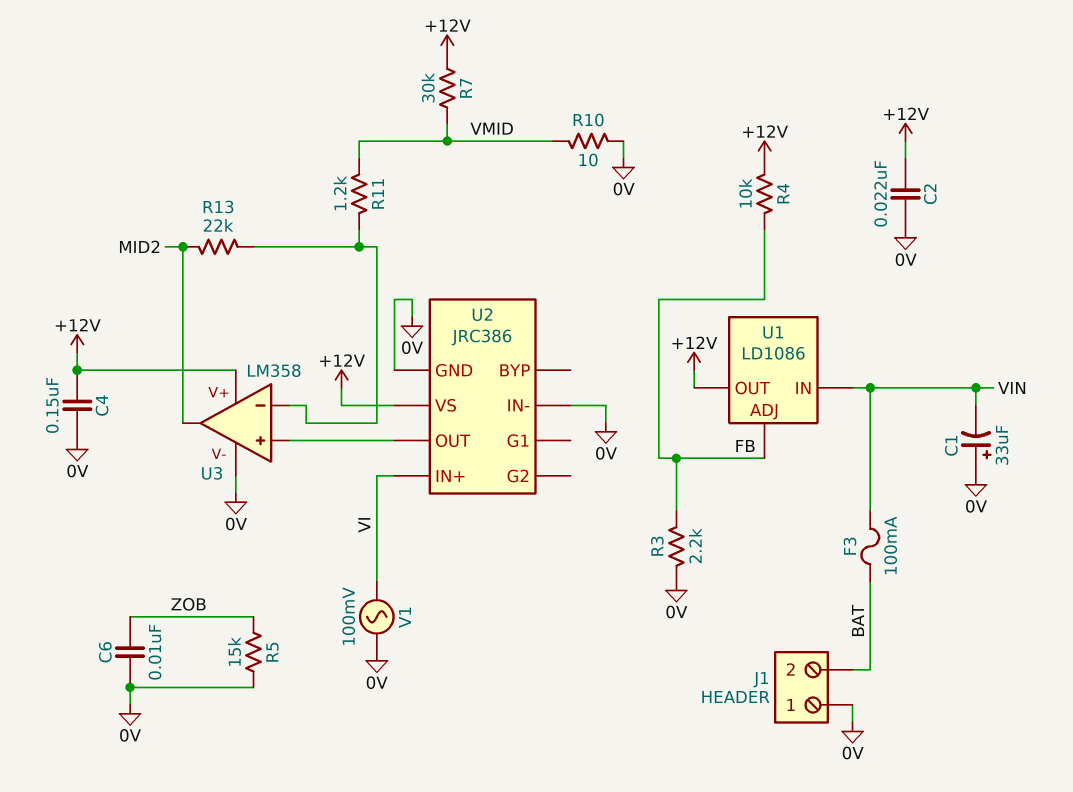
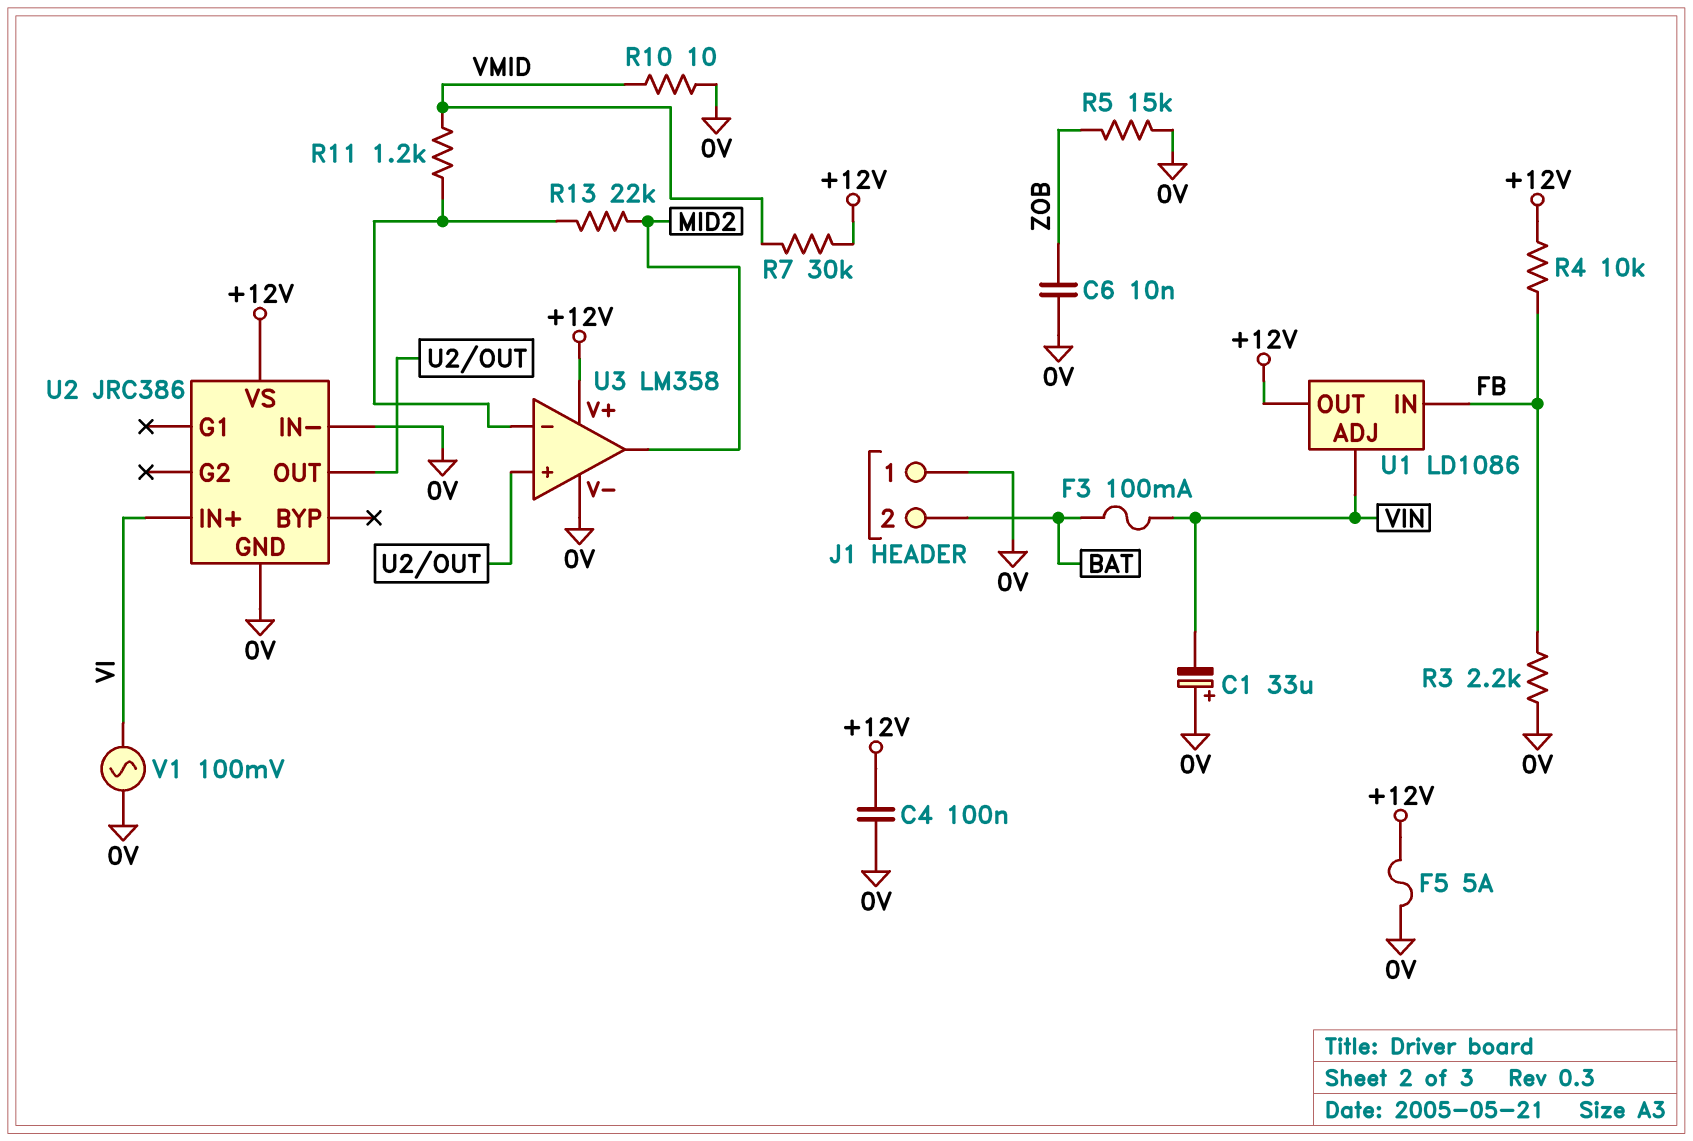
C2: 22nF (+12V, 0V) -> none
C4: 150nF (+12V, 0V) -> 100nF (+12V, 0V)
F5: none -> 5A (+12V, 0V)
U1 pin ADJ: FB -> VIN
U1 pin IN: VIN -> FB

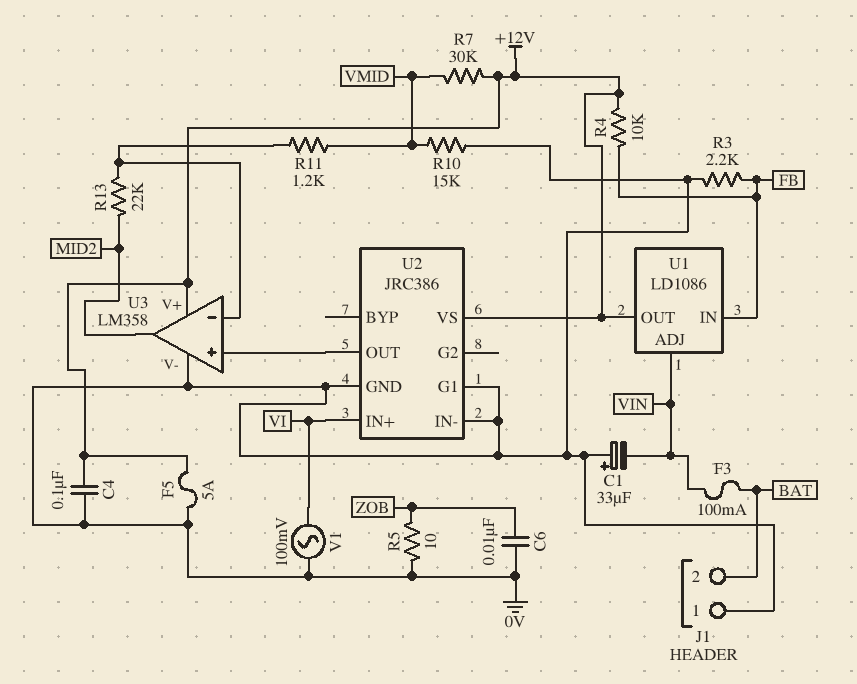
R5: 15k (0V, ZOB) -> 10 (0V, ZOB)
R10: 10 (0V, VMID) -> 15k (0V, VMID)
U2 pin G1: none -> 0V

